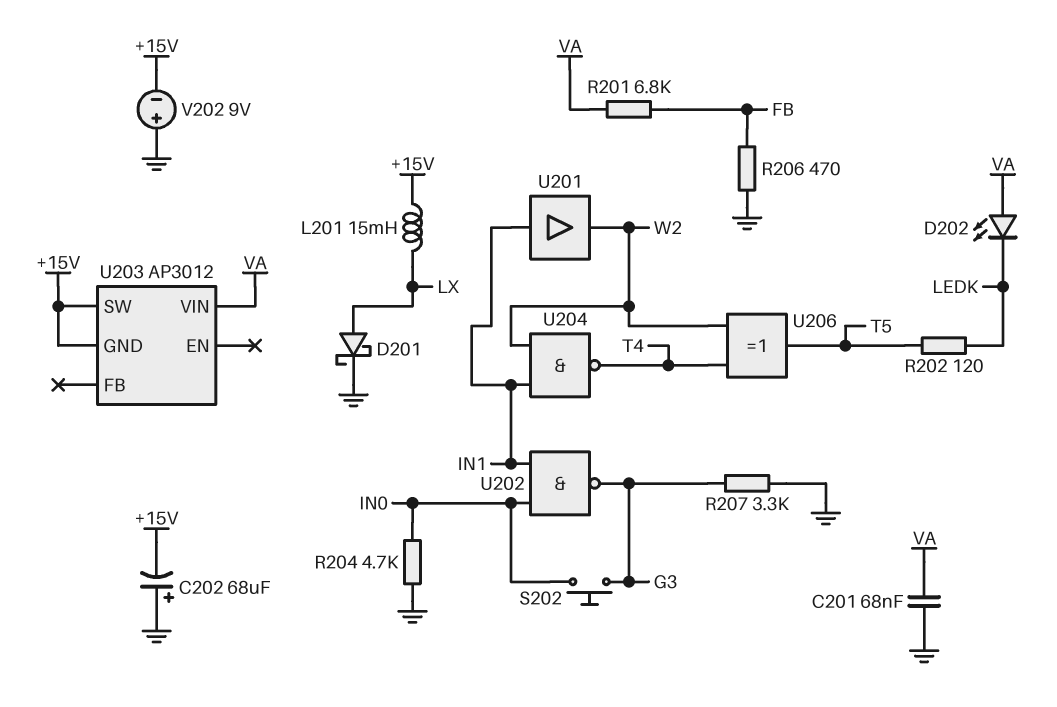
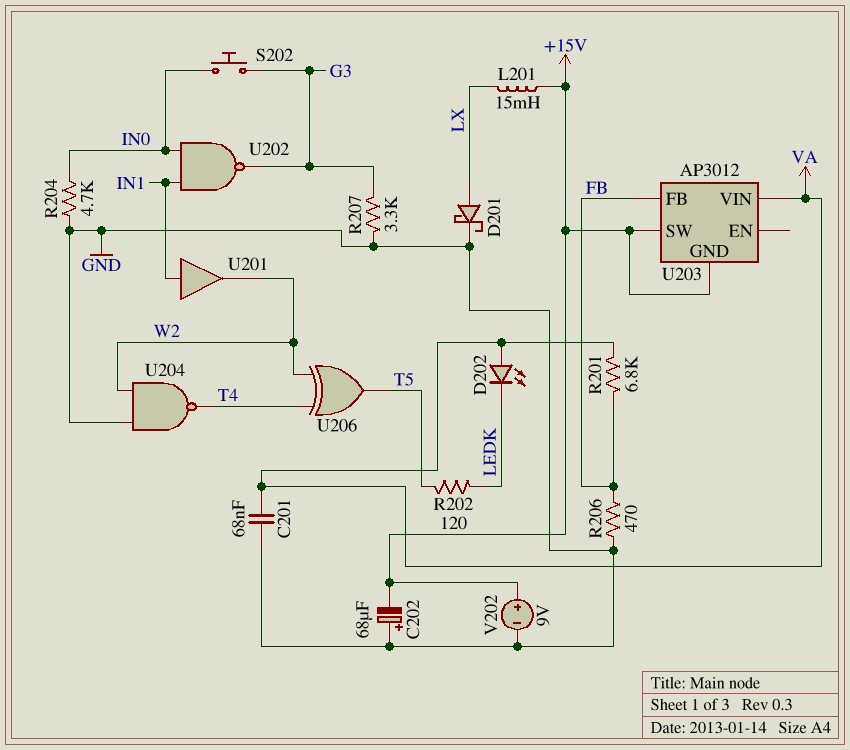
U203 pin FB: none -> FB
U204: NAND (in IN1, in W2, out T4) -> NAND (in GND, in W2, out T4)
V202: 9V (plus GND, minus +15V) -> 9V (plus +15V, minus GND)

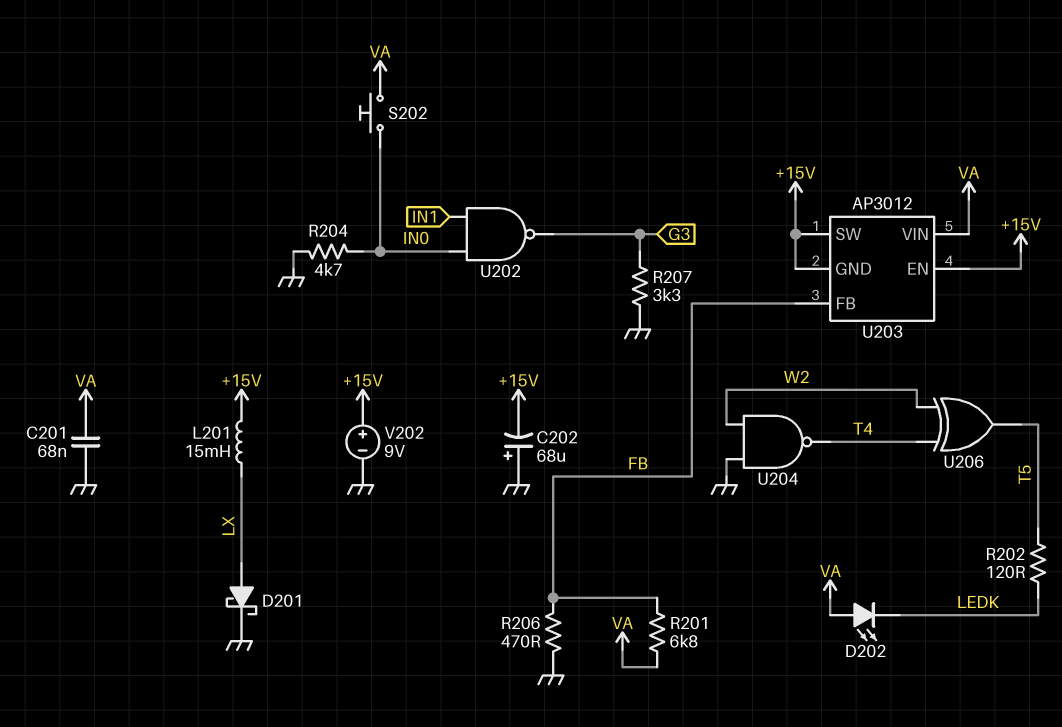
S202: button (G3, IN0) -> button (IN0, VA)
U201: buffer (in IN1, out W2) -> none
U203 pin EN: none -> +15V

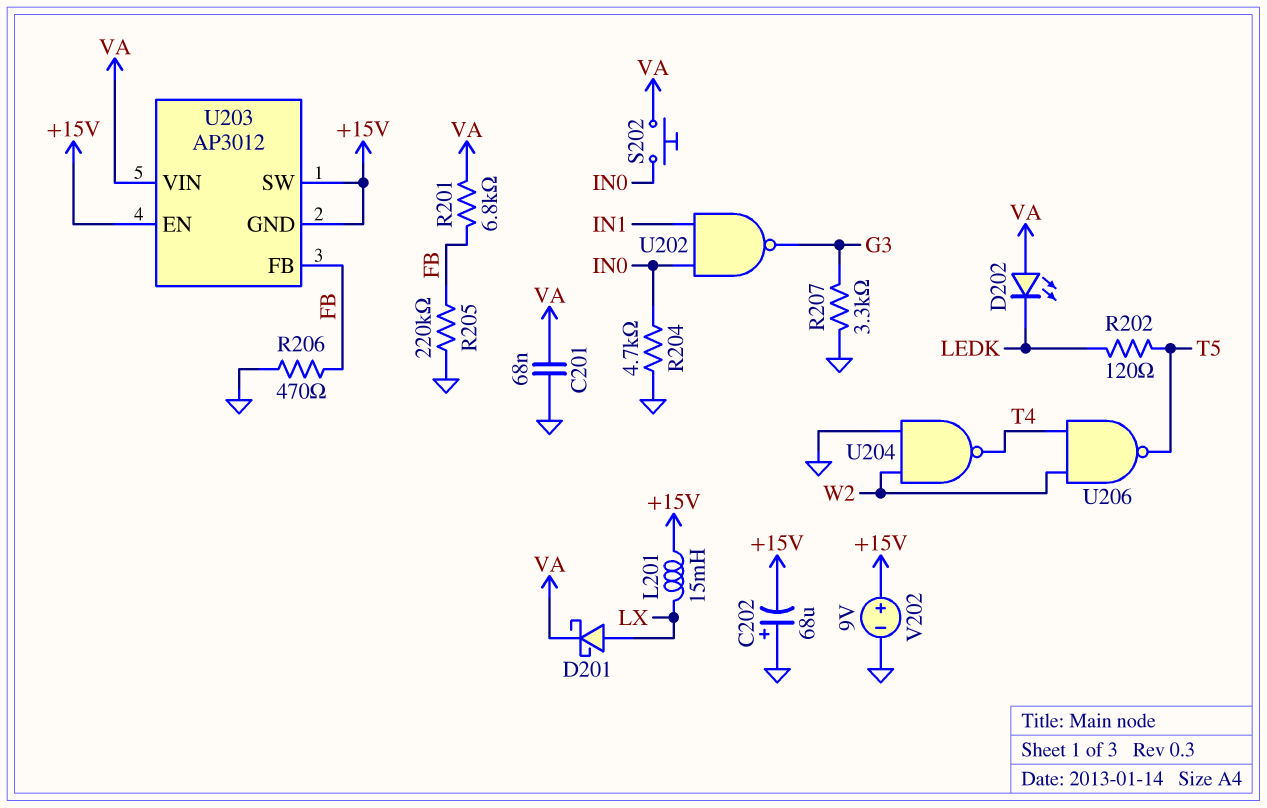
D201: schottky (A LX, K GND) -> schottky (A LX, K VA)
R205: none -> 220k (FB, GND)
U206: XOR (in T4, in W2, out T5) -> NAND (in T4, in W2, out T5)

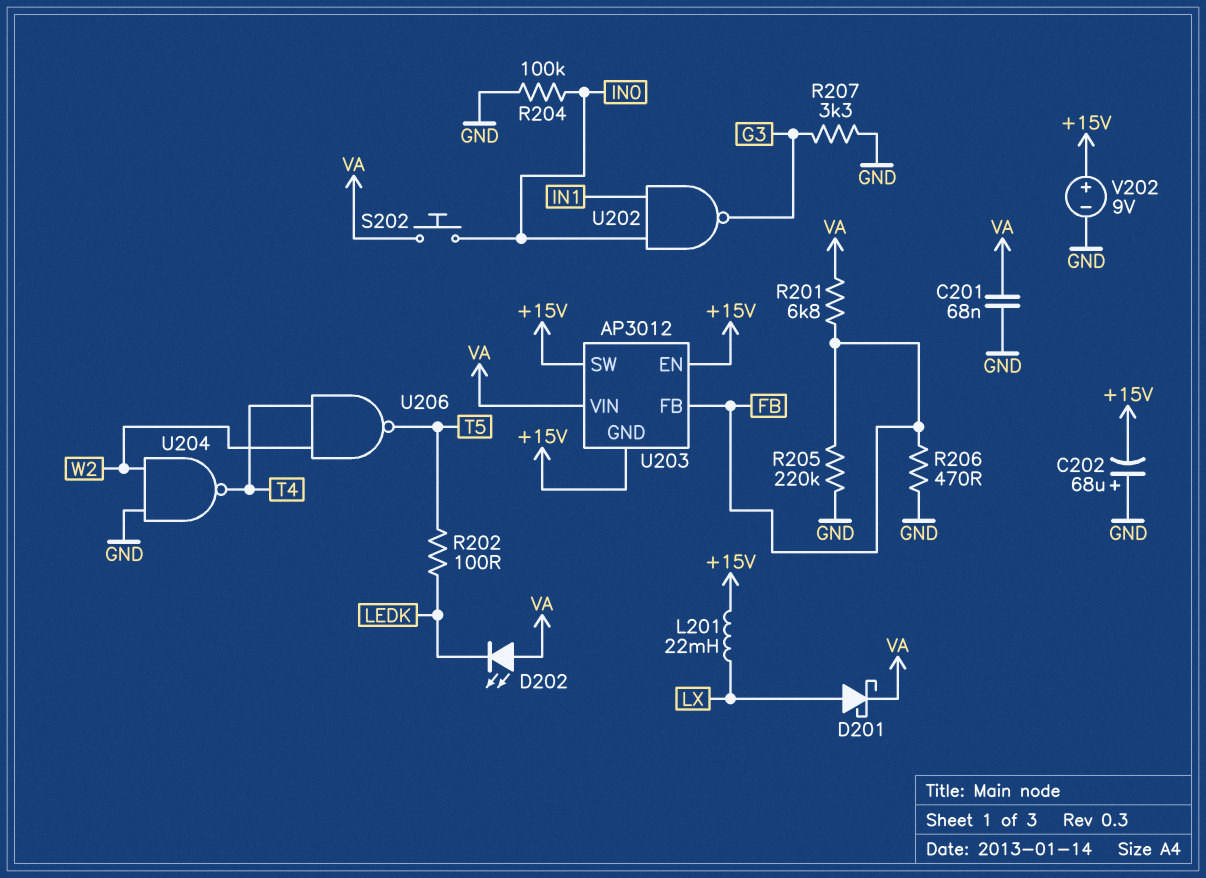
L201: 15mH (+15V, LX) -> 22mH (+15V, LX)
R202: 120 (LEDK, T5) -> 100 (LEDK, T5)
R204: 4.7k (GND, IN0) -> 100k (GND, IN0)

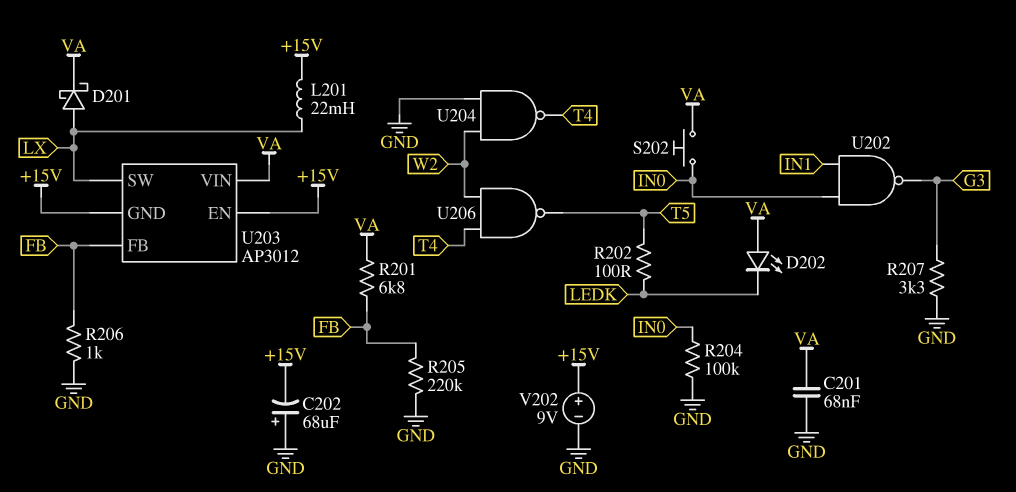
R206: 470 (FB, GND) -> 1k (FB, GND)
U203 pin SW: +15V -> LX

